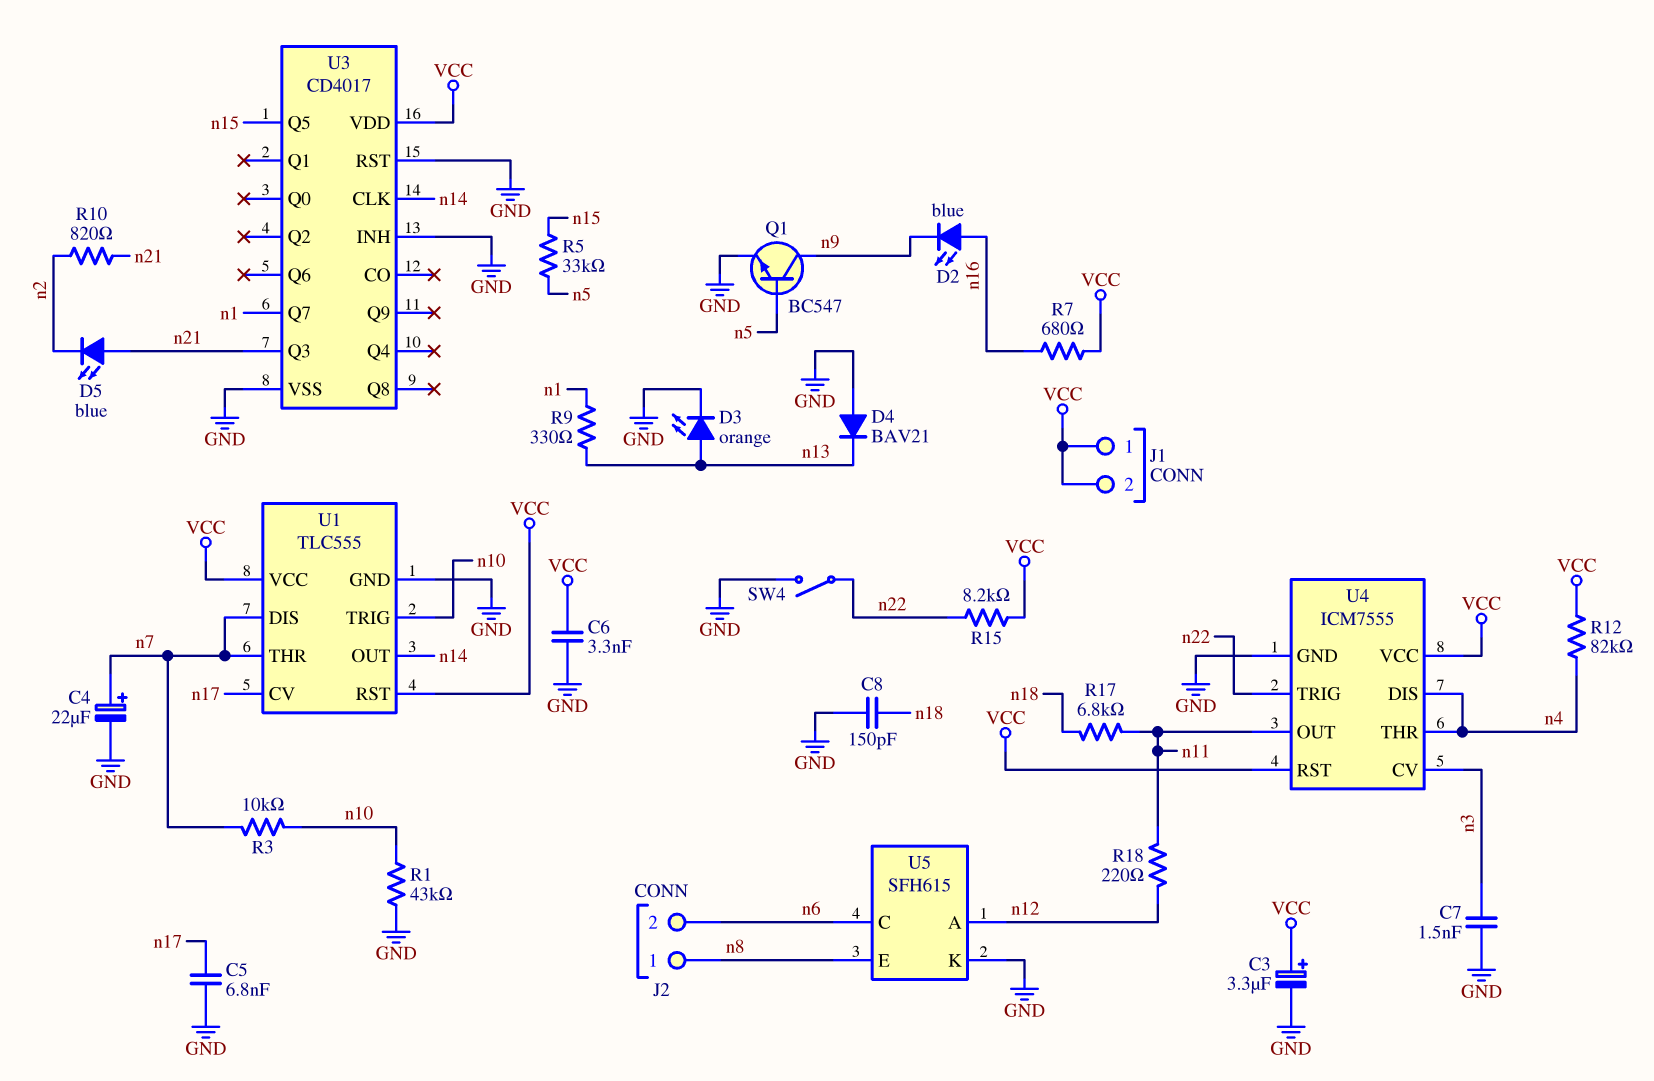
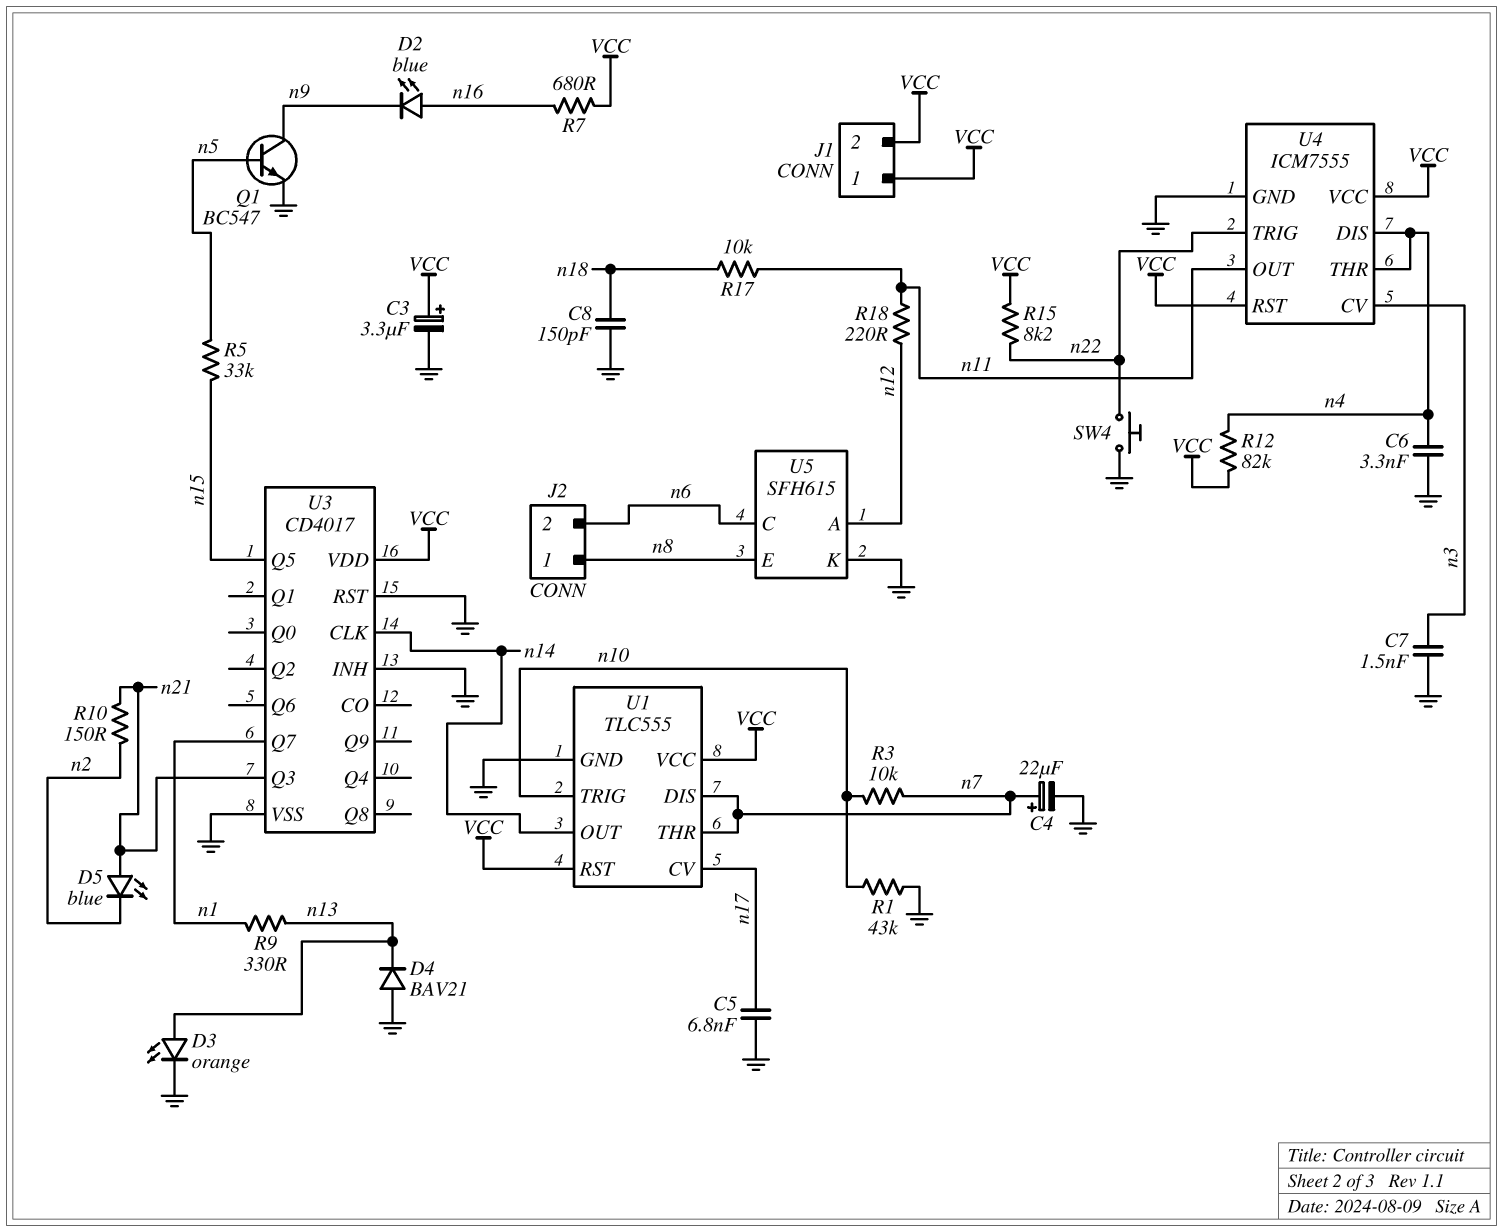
C6: 3.3nF (GND, VCC) -> 3.3nF (GND, n4)
R10: 820 (n2, n21) -> 150 (n2, n21)
R17: 6.8k (n11, n18) -> 10k (n11, n18)
SW4: switch (GND, n22) -> button (GND, n22)

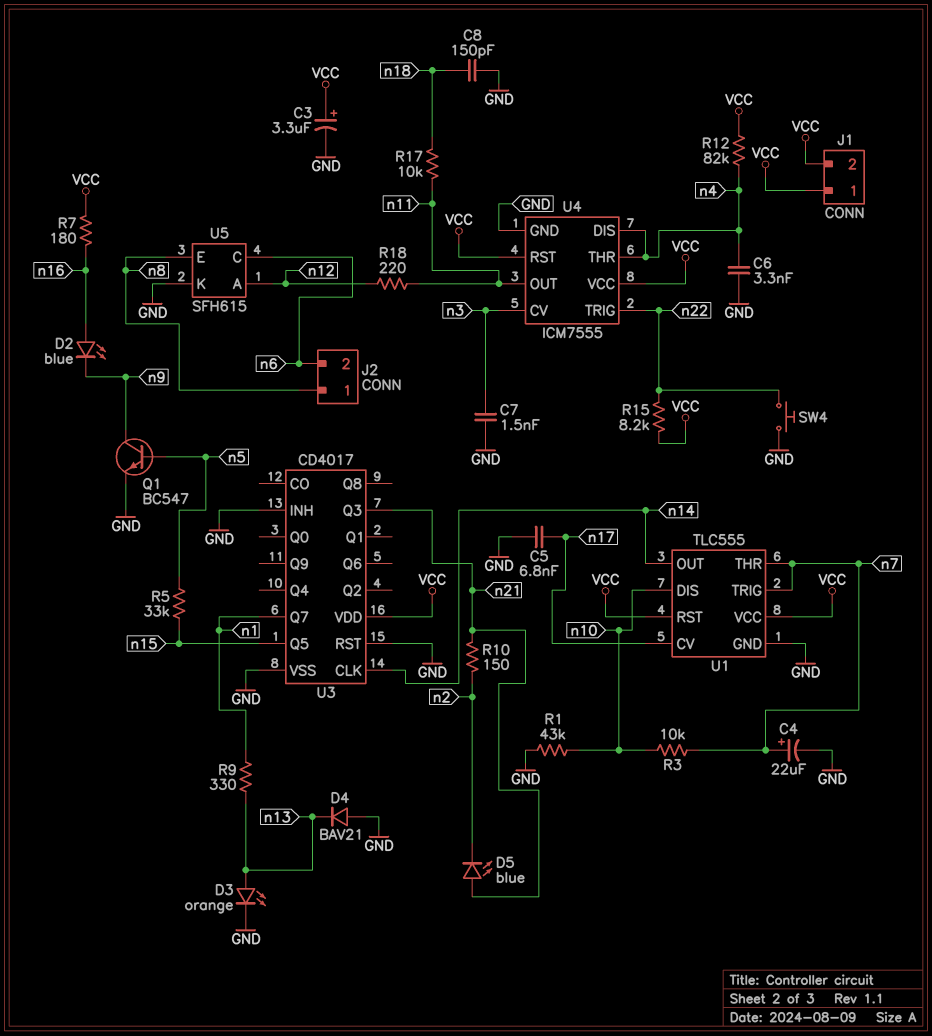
R7: 680 (VCC, n16) -> 180 (VCC, n16)
U1 pin DIS: n7 -> n10
U1 pin TRIG: n10 -> n7

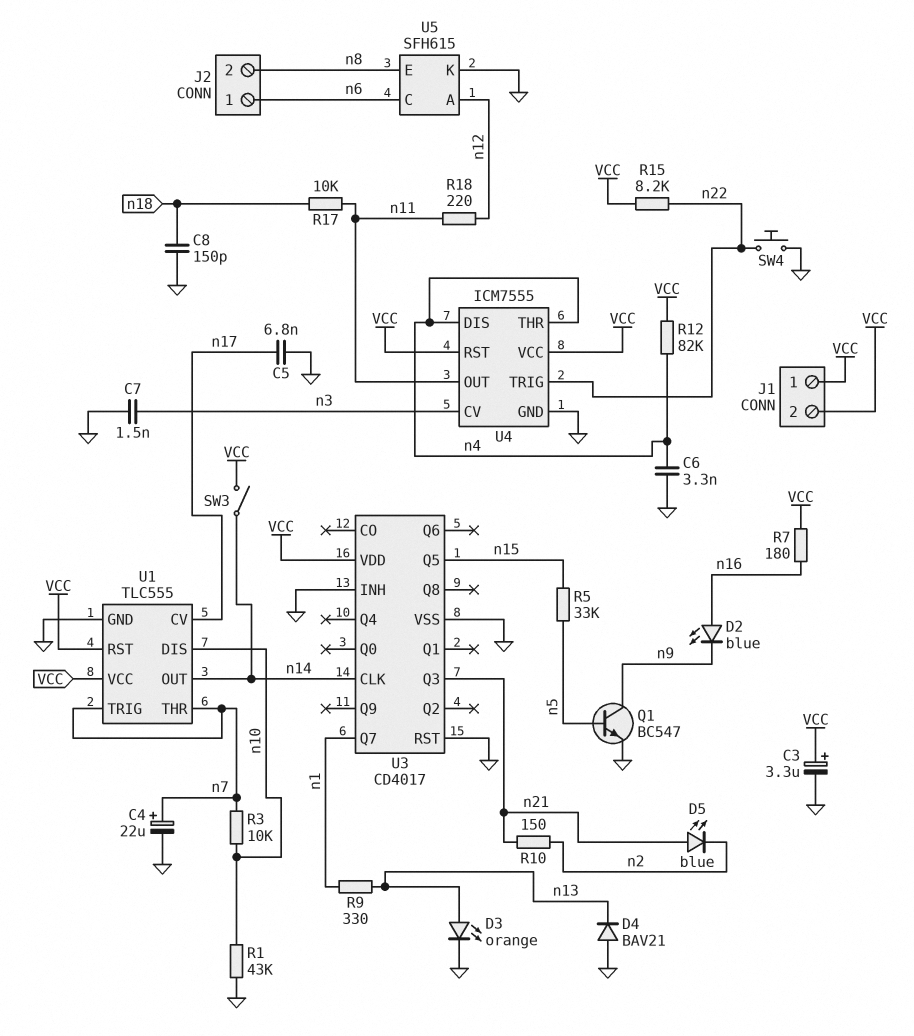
J2 pin 1: n8 -> n6
J2 pin 2: n6 -> n8
SW3: none -> switch (VCC, n14)

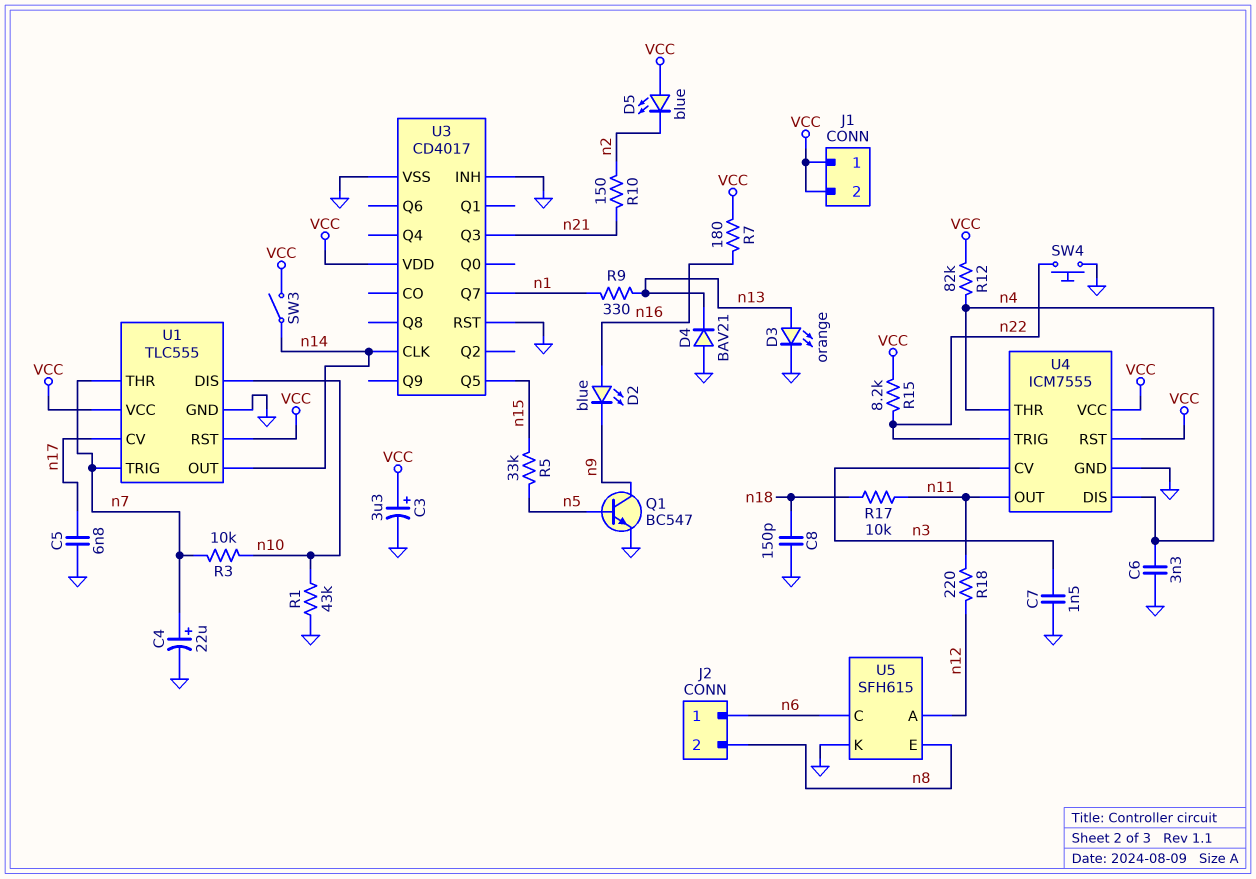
D5: LED blue (A n21, K n2) -> LED blue (A VCC, K n2)

